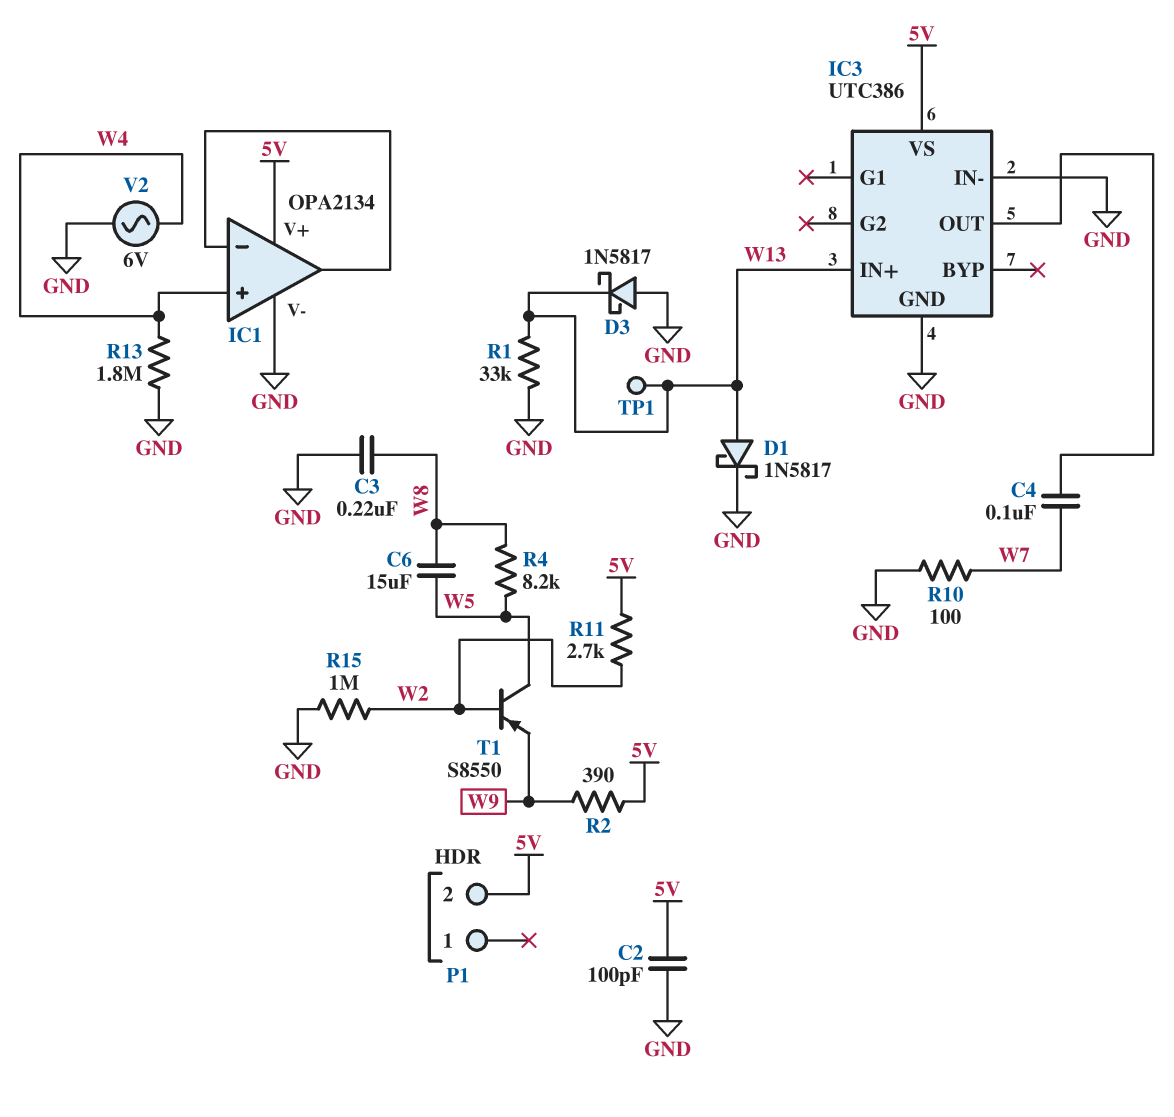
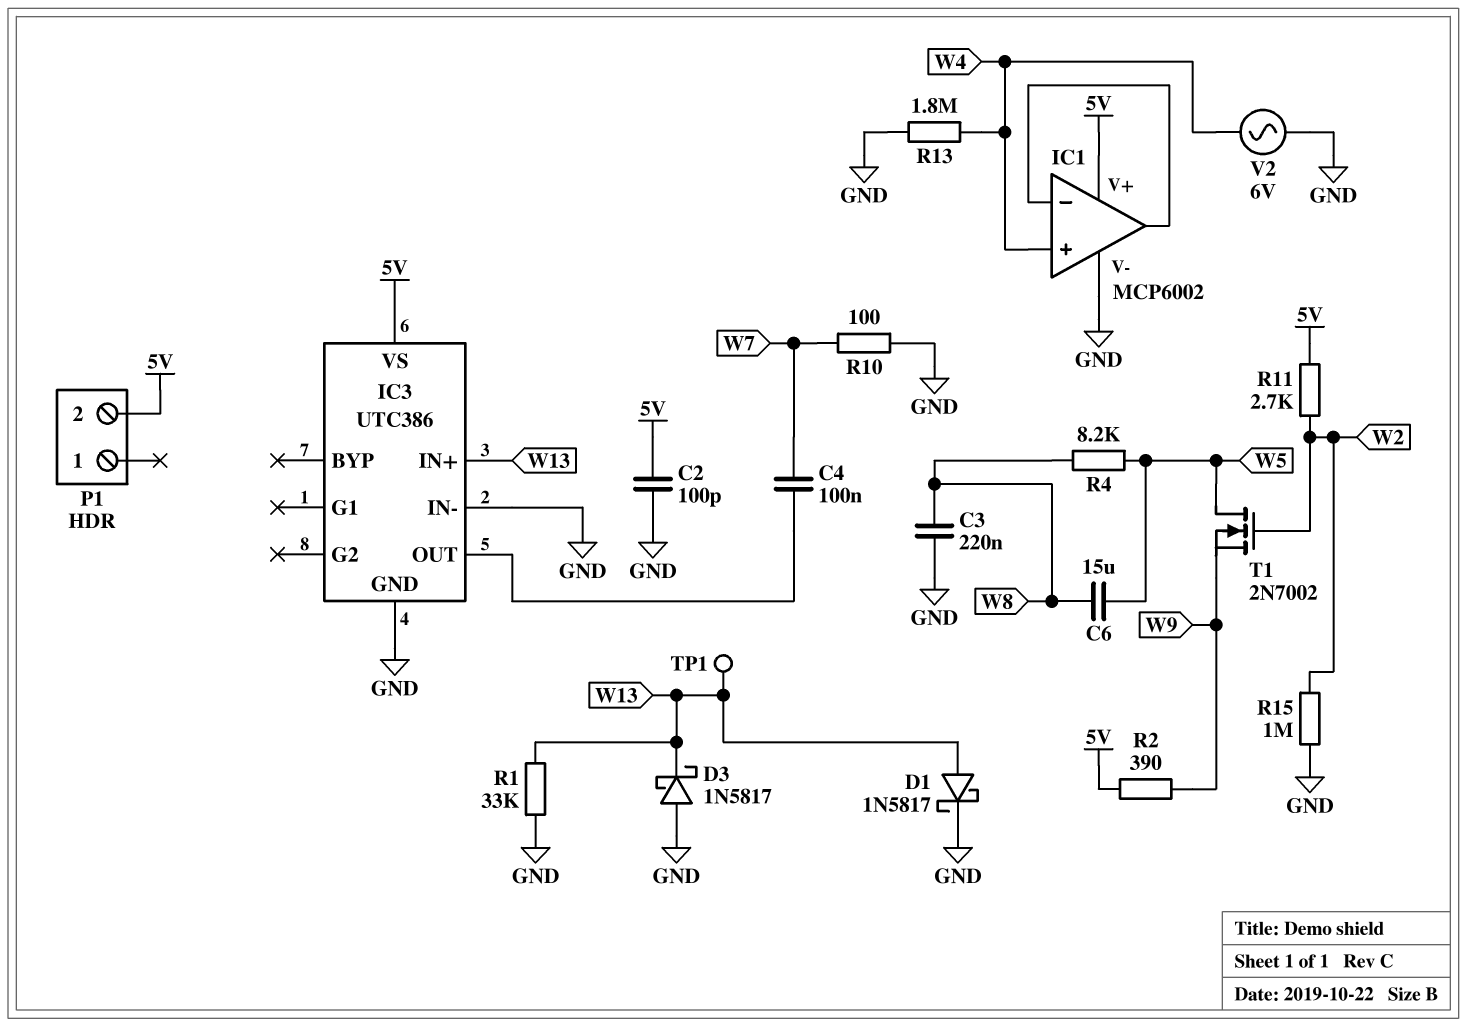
IC1: OPA2134 -> MCP6002
T1: PNP S8550 (B W2, C W5, E W9) -> NMOS 2N7002 (G W2, D W5, S W9)

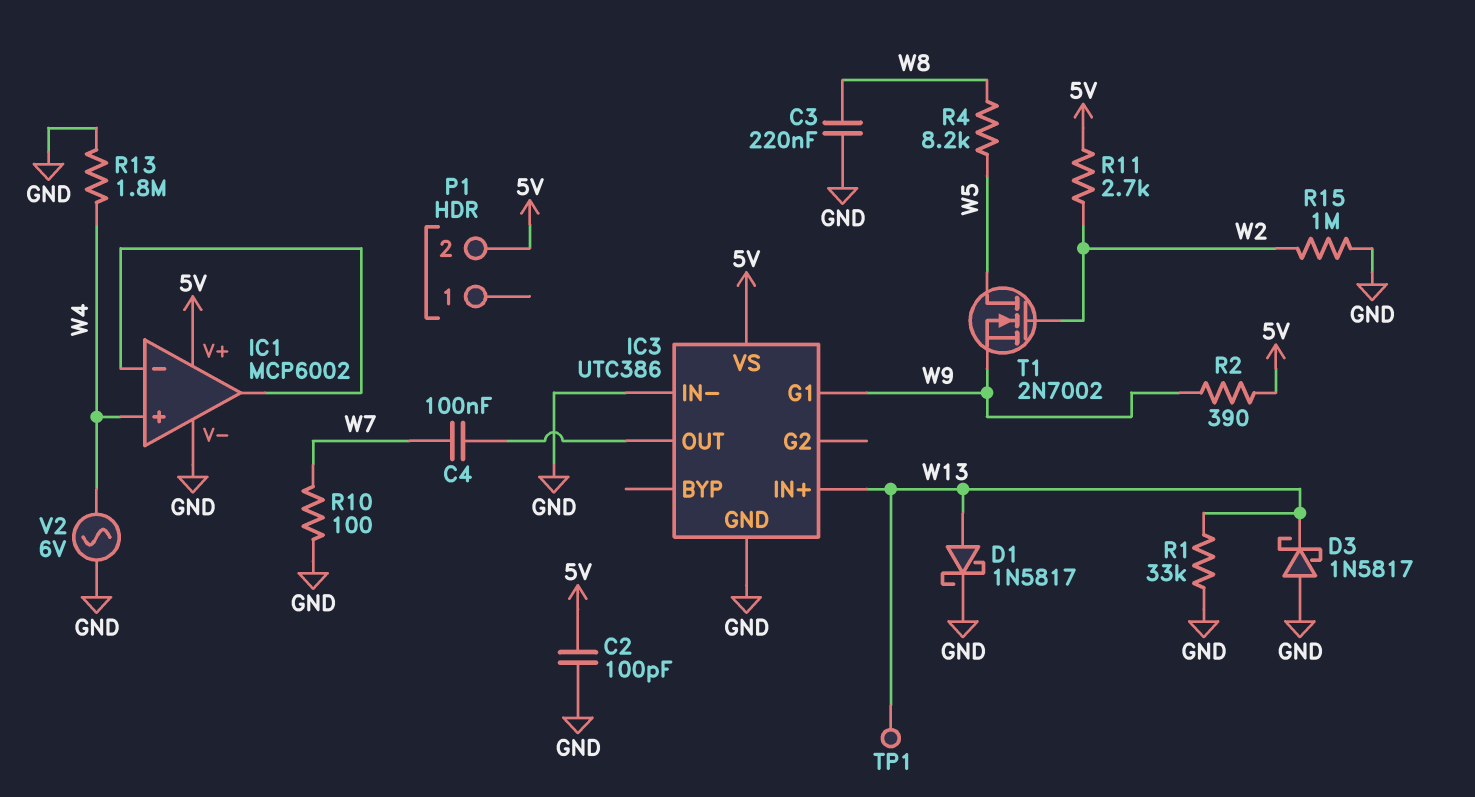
C6: 15uF (W5, W8) -> none
IC3 pin G1: none -> W9

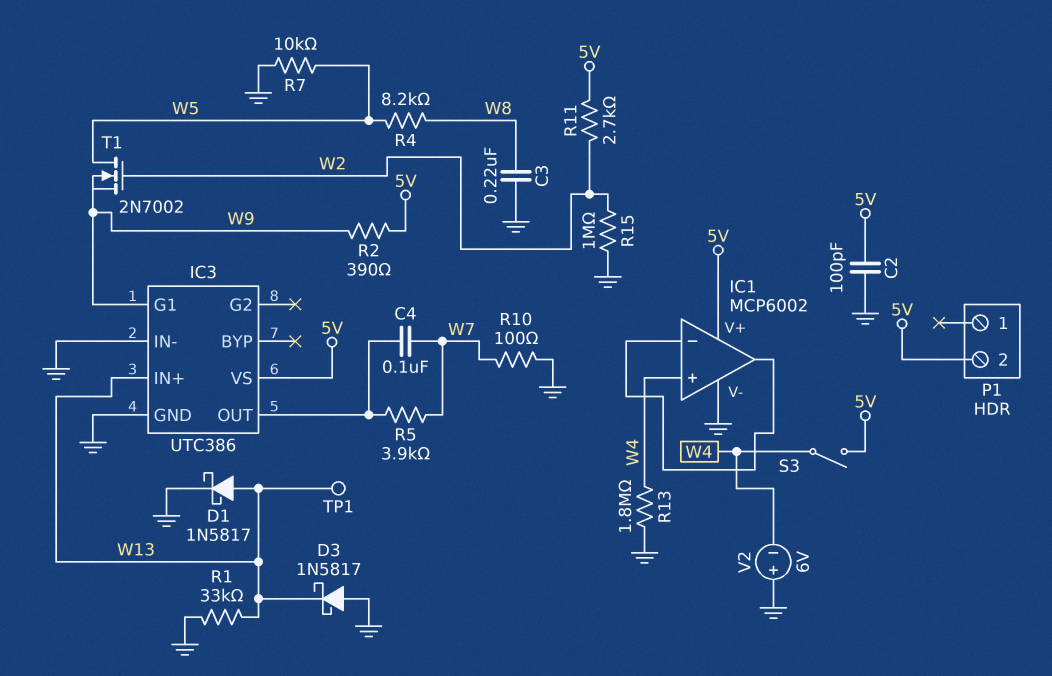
R5: none -> 3.9k (IC3/OUT, W7)
R7: none -> 10k (GND, W5)
S3: none -> switch (5V, W4)
V2: AC 6V (GND, W4) -> 6V (plus GND, minus W4)

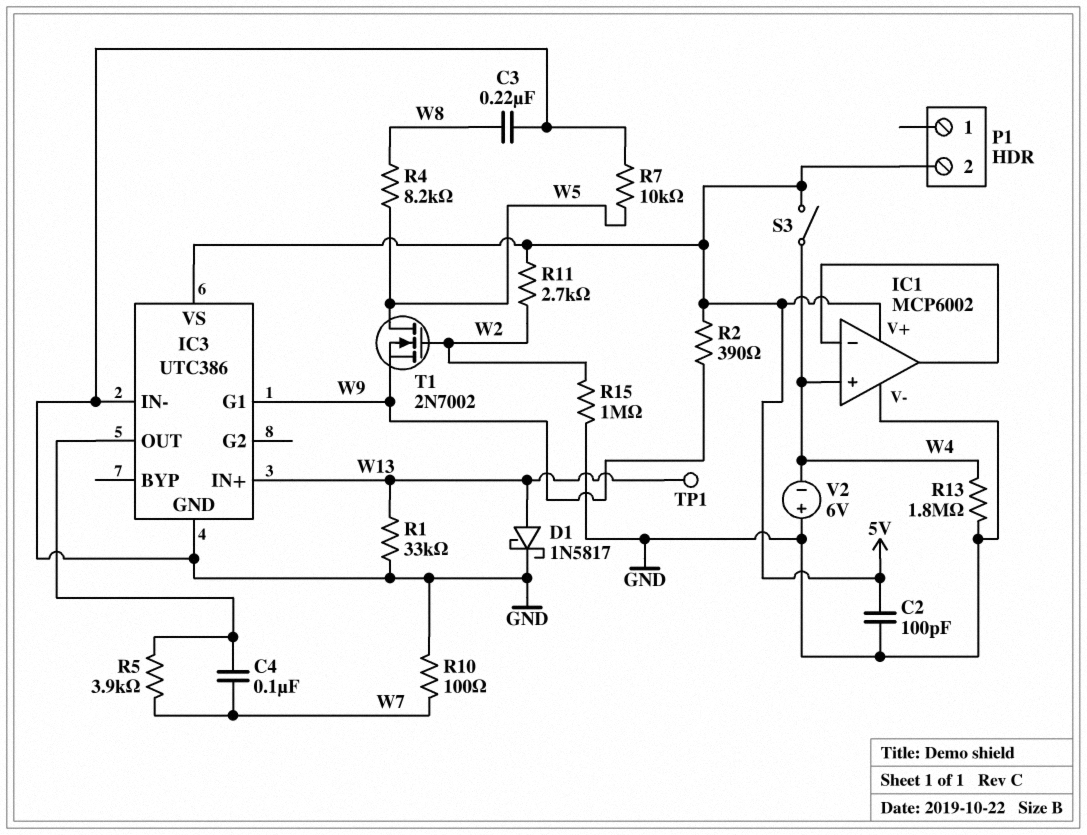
D3: schottky 1N5817 (A GND, K W13) -> none

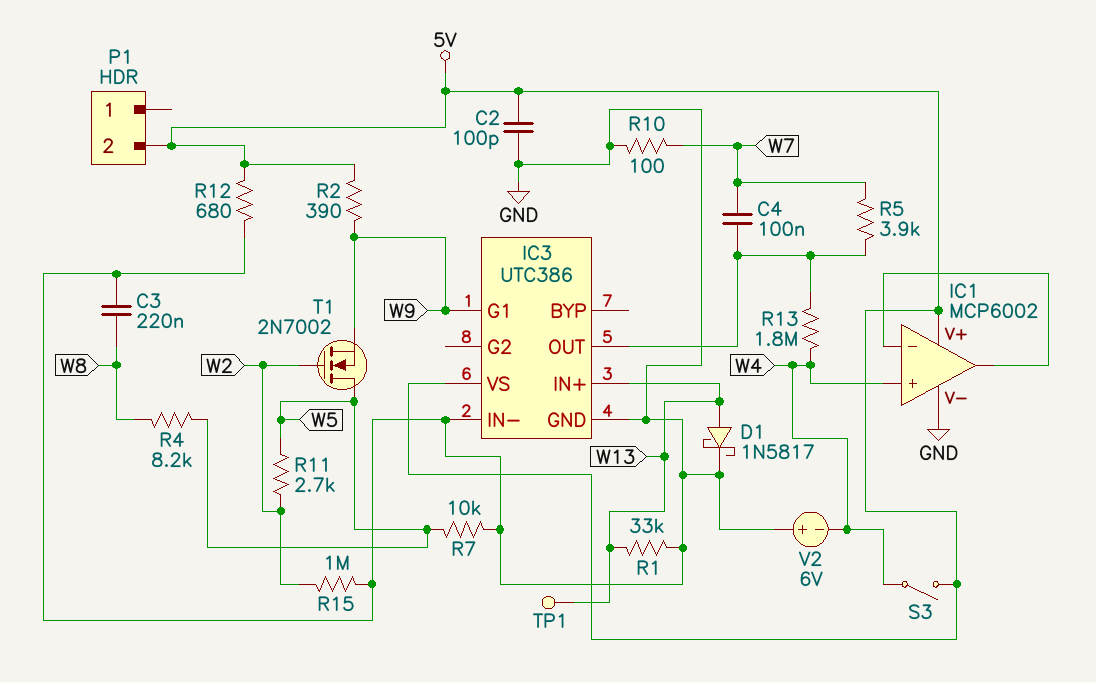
R11: 2.7k (5V, W2) -> 2.7k (W2, W5)
R12: none -> 680 (5V, GND)
R13: 1.8M (GND, W4) -> 1.8M (IC3/OUT, W4)

